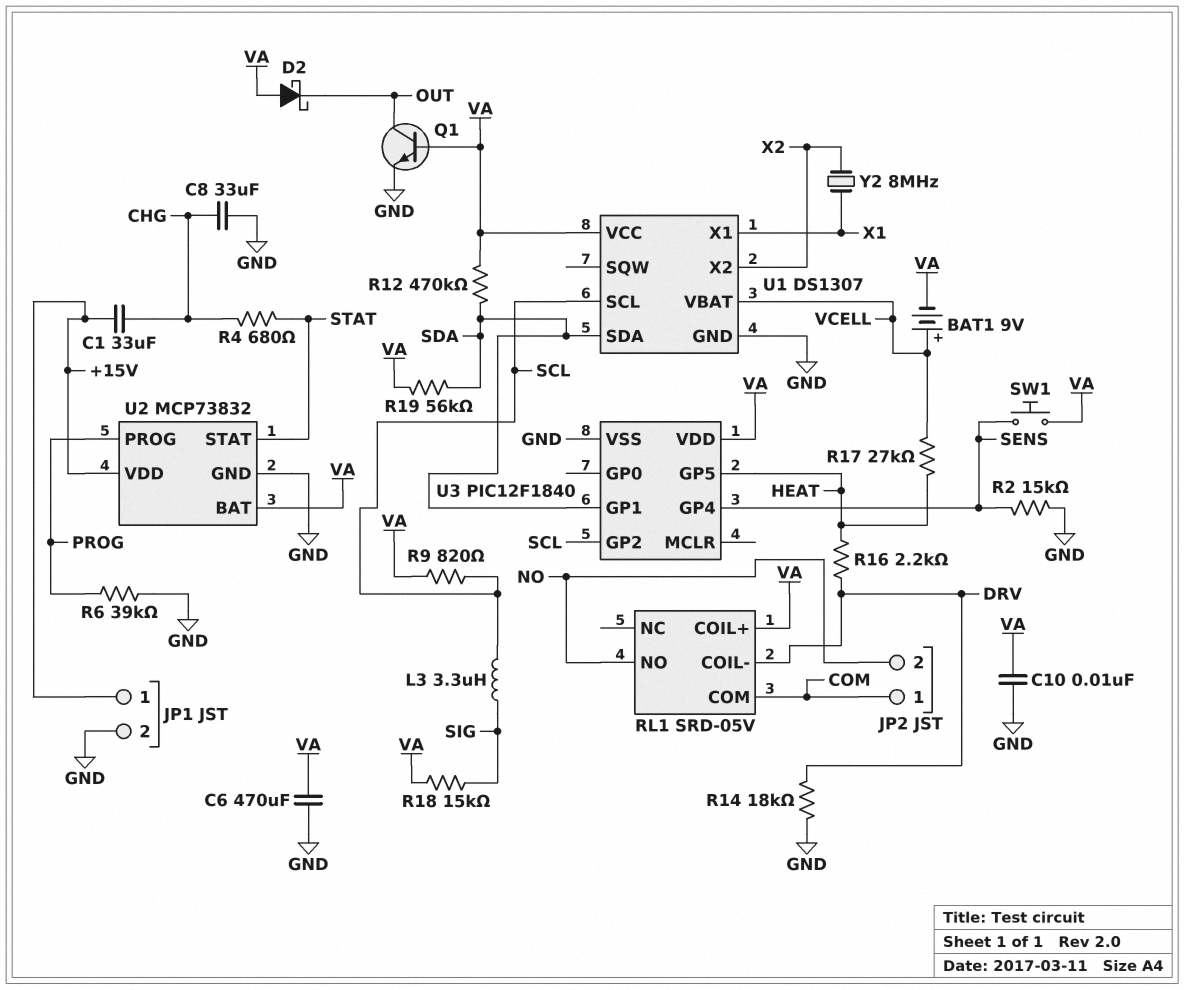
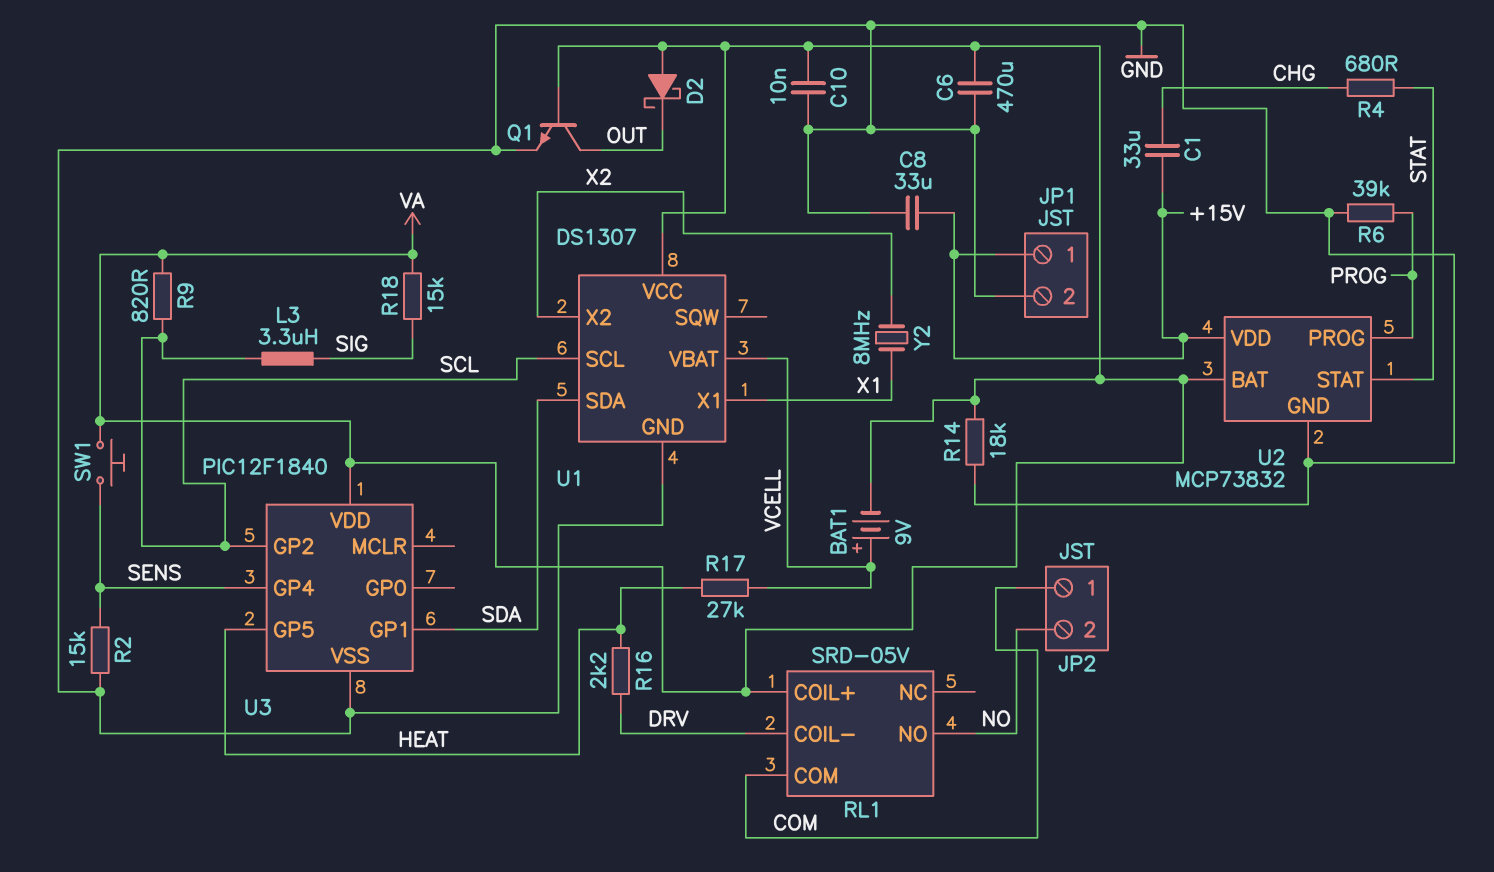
C8: 33uF (CHG, GND) -> 33uF (+15V, GND)
R12: 470k (SDA, VA) -> none
R14: 18k (DRV, GND) -> 18k (GND, VA)
R19: 56k (SDA, VA) -> none

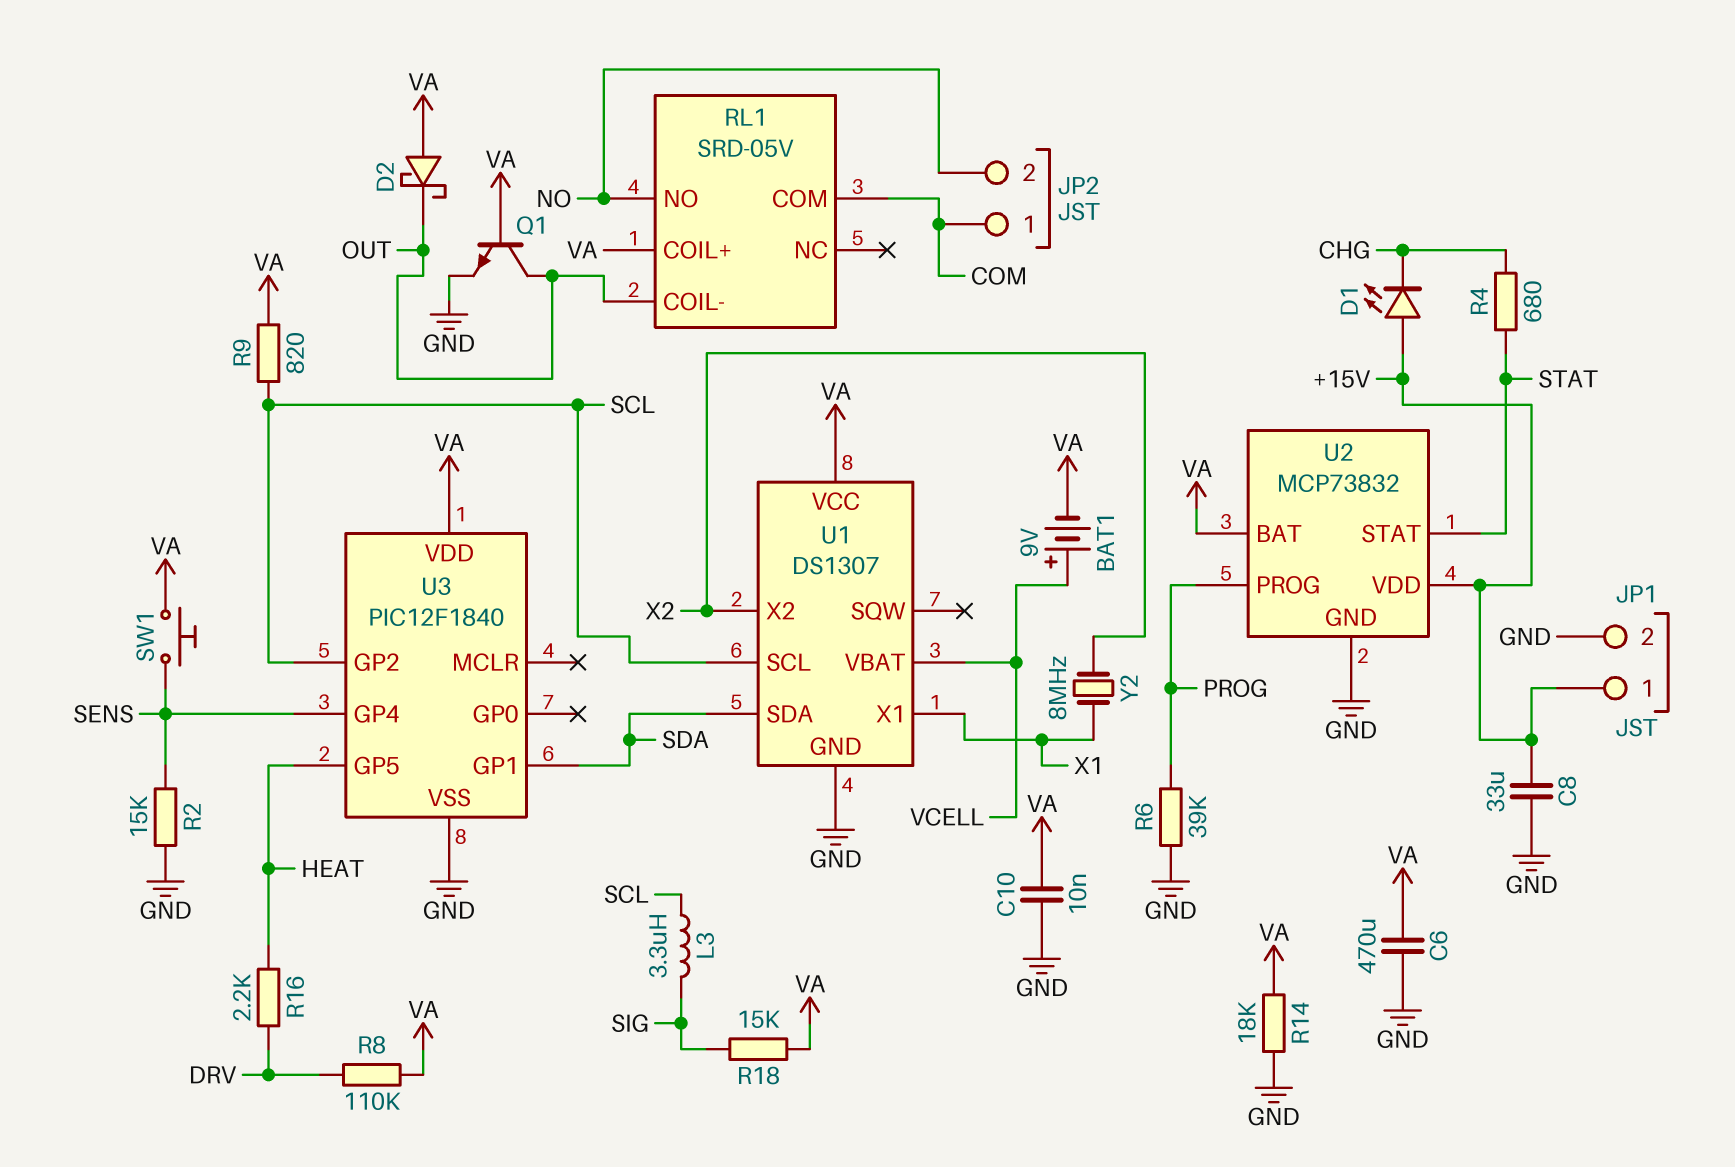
C1: 33uF (+15V, CHG) -> none
D1: none -> LED (A +15V, K CHG)
R8: none -> 110k (DRV, VA)
R17: 27k (HEAT, VCELL) -> none
RL1 pin COIL-: DRV -> OUT

